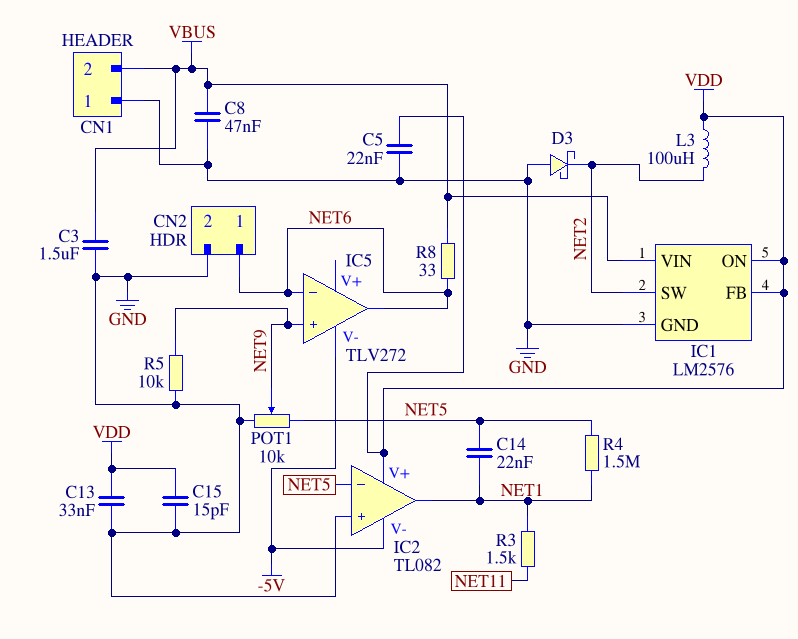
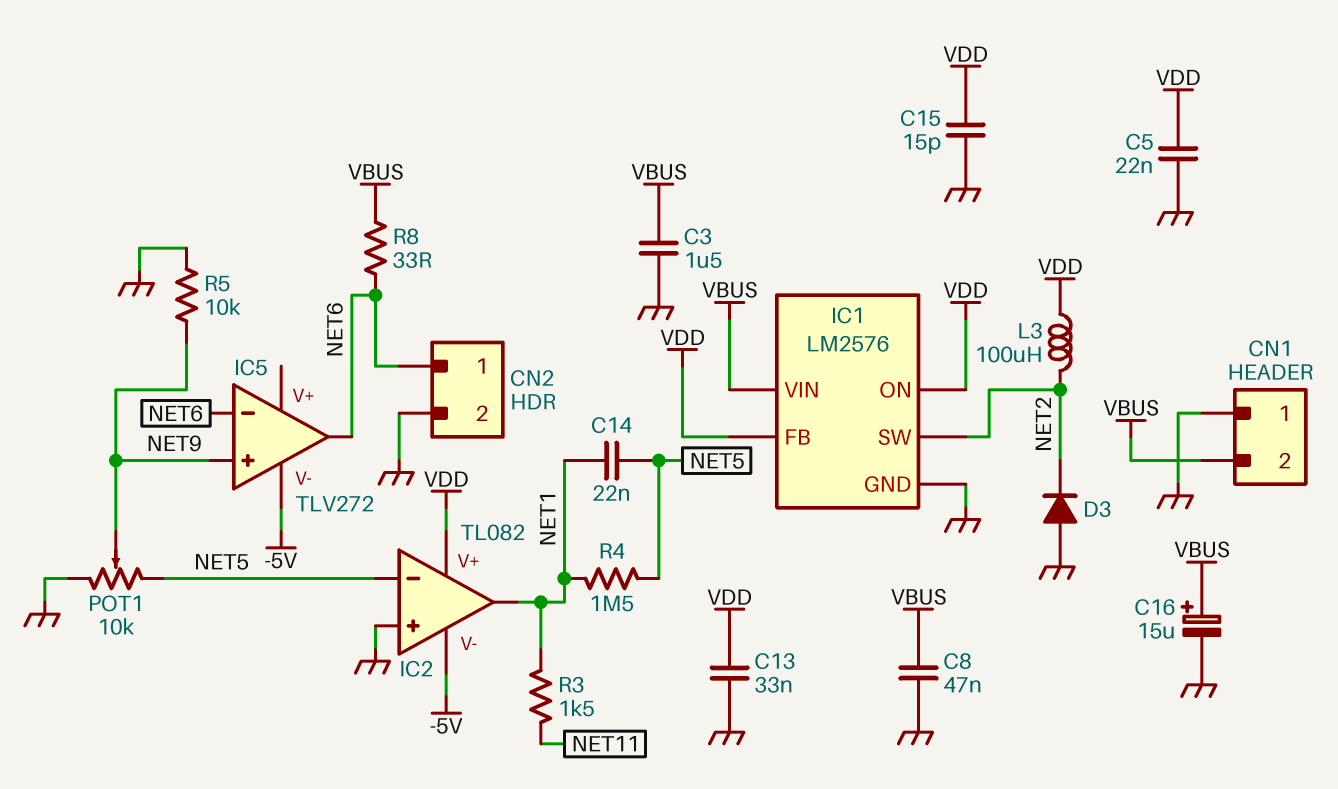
C16: none -> 15uF (plus VBUS, minus GND)
D3: schottky (A GND, K NET2) -> diode (A GND, K NET2)

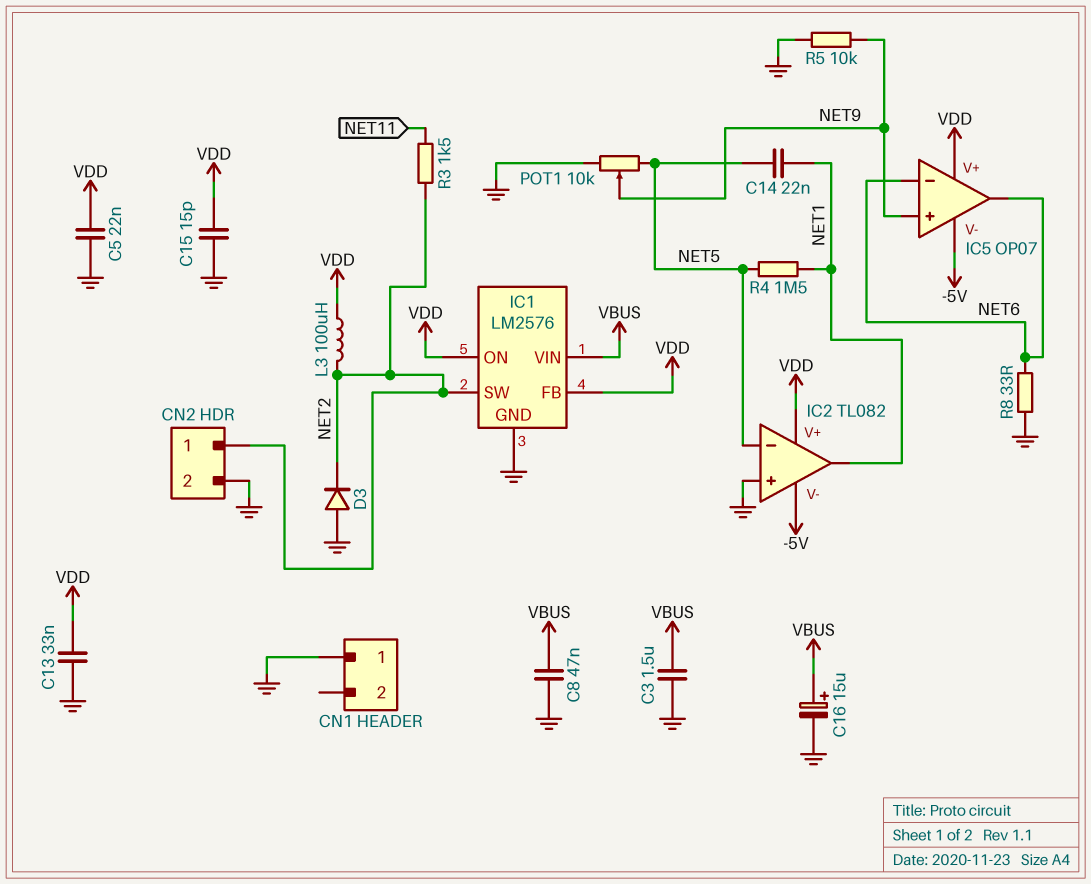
CN1 pin 2: VBUS -> none
CN2 pin 1: NET6 -> NET2
IC5: TLV272 -> OP07
IC5 pin V+: none -> VDD
R3: 1.5k (NET1, NET11) -> 1.5k (NET2, NET11)
R8: 33 (NET6, VBUS) -> 33 (GND, NET6)

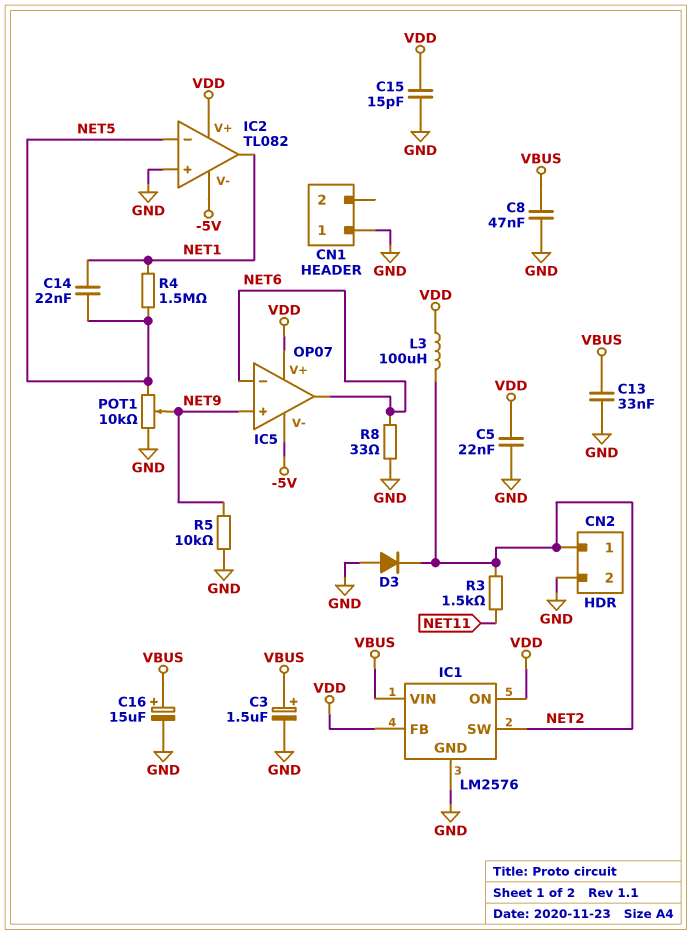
C3: 1.5uF (GND, VBUS) -> 1.5uF (plus VBUS, minus GND)
C13: 33nF (GND, VDD) -> 33nF (GND, VBUS)

